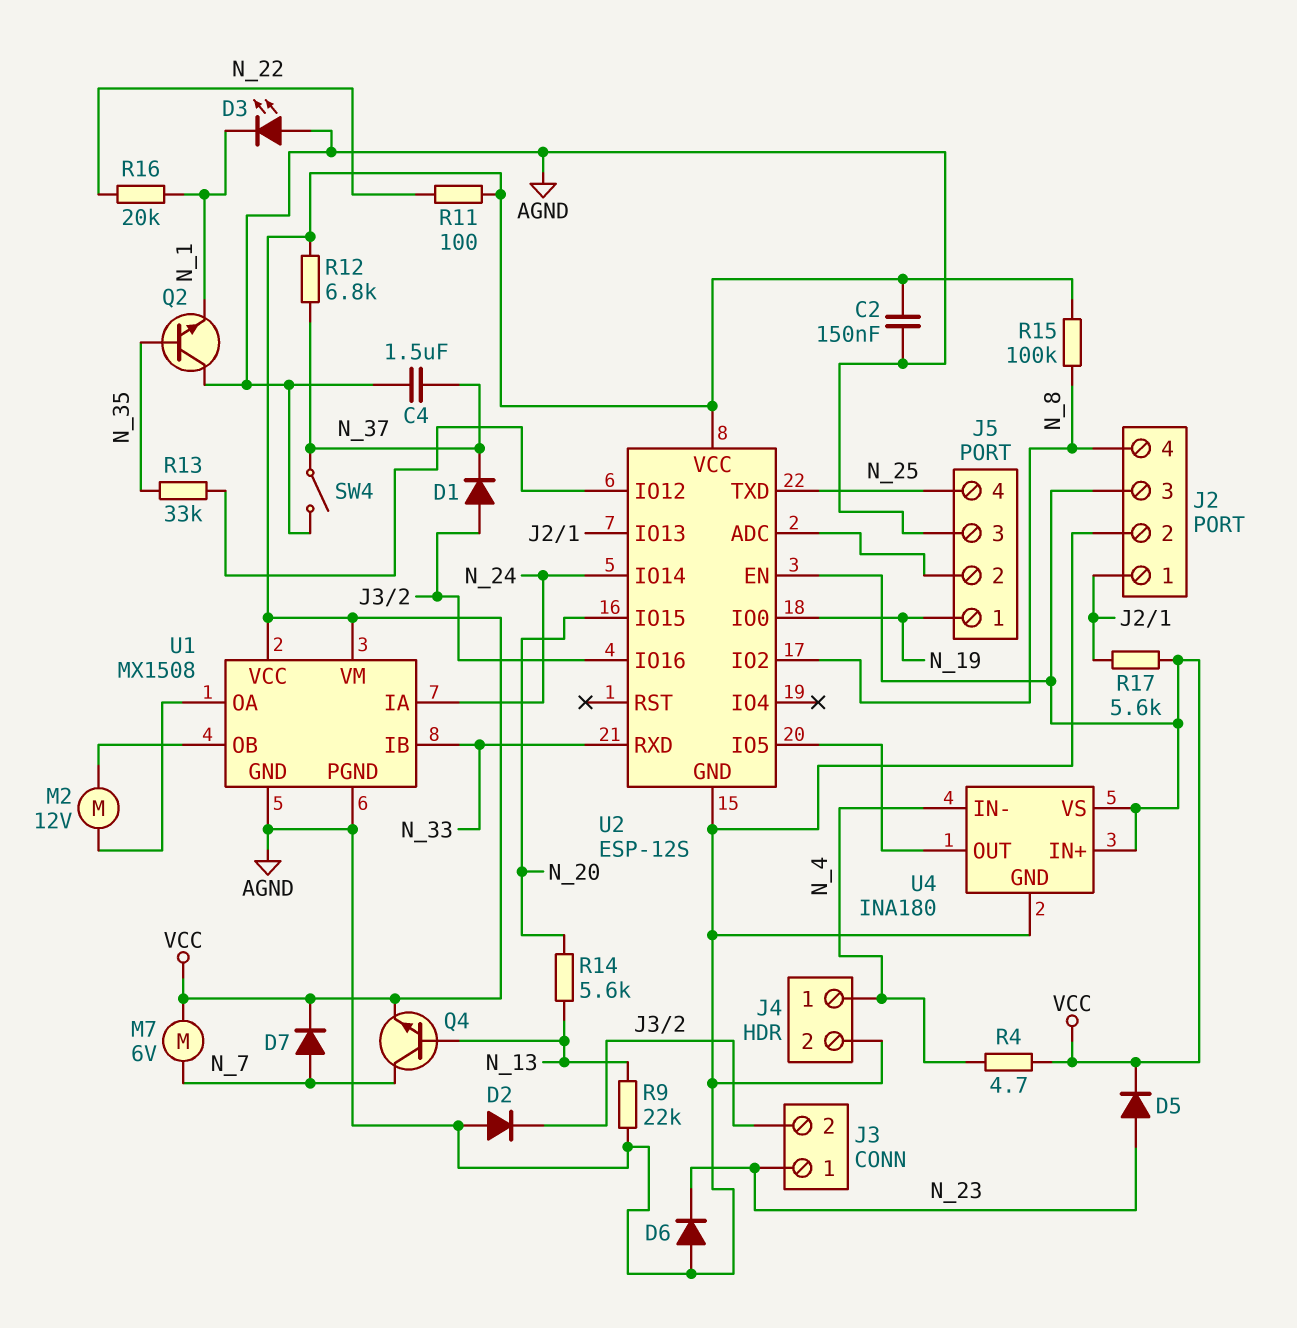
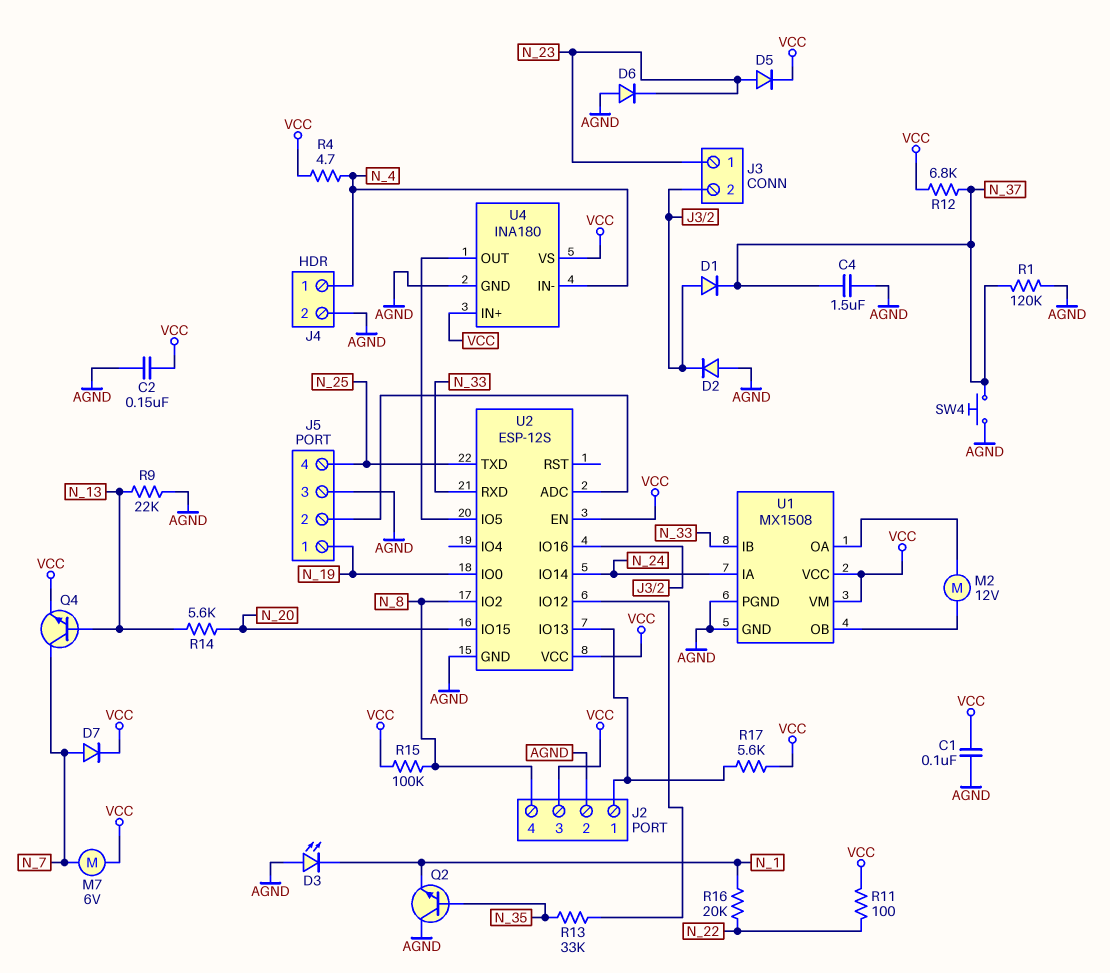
C1: none -> 100nF (AGND, VCC)
R1: none -> 120k (AGND, N_37)
SW4: switch (AGND, N_37) -> button (AGND, N_37)

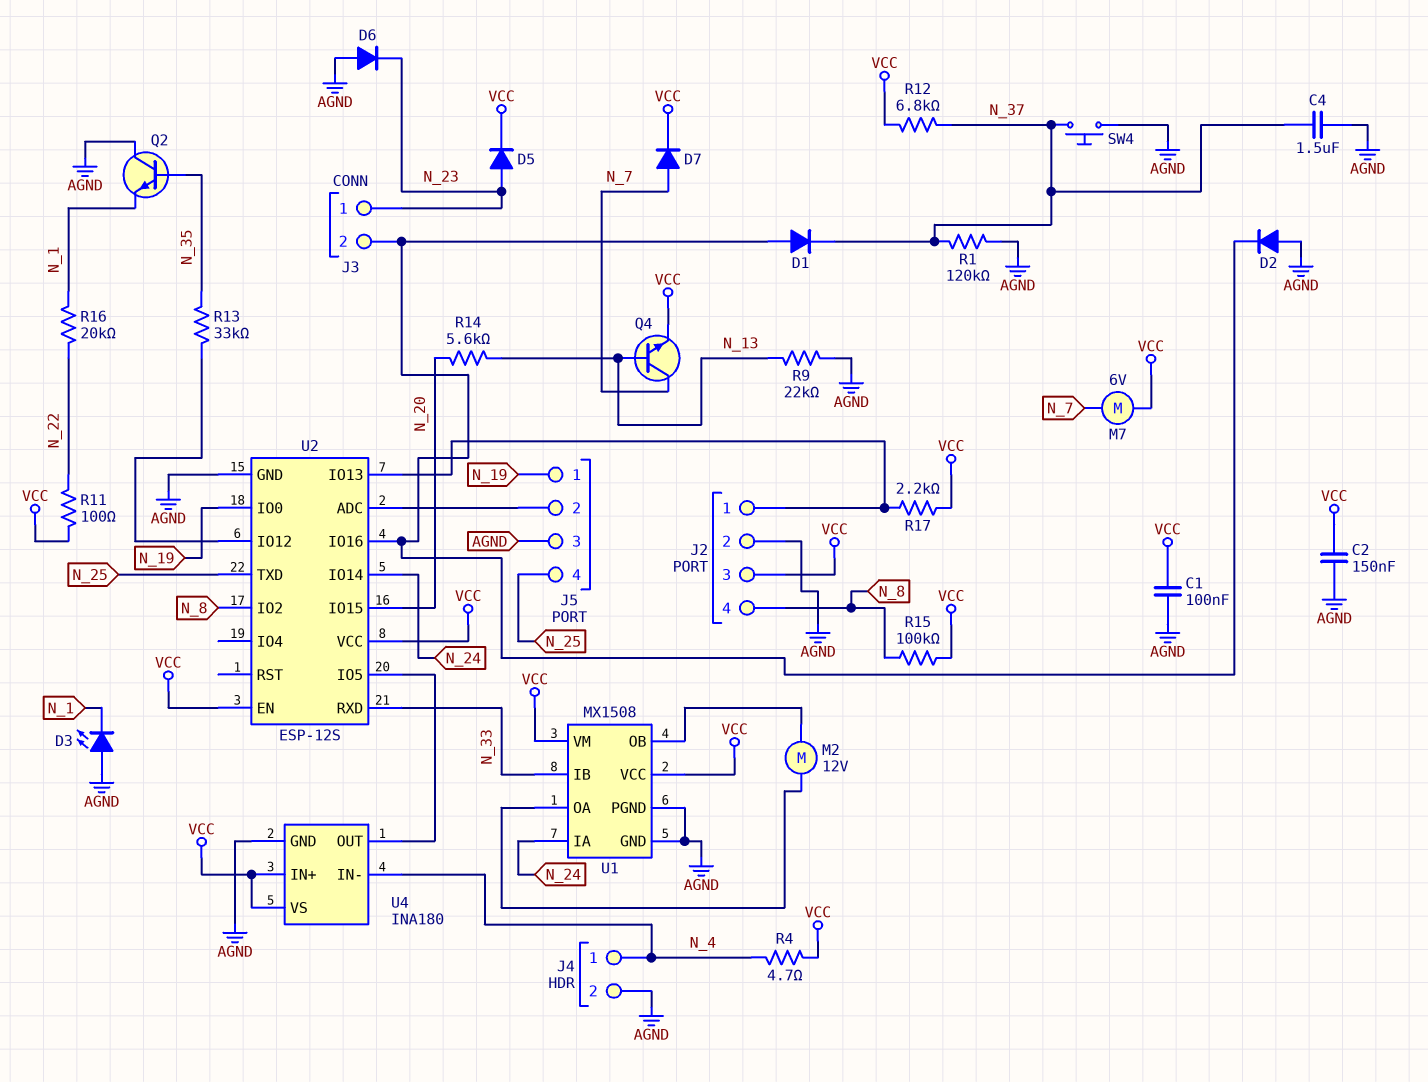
R17: 5.6k (J2/1, VCC) -> 2.2k (J2/1, VCC)

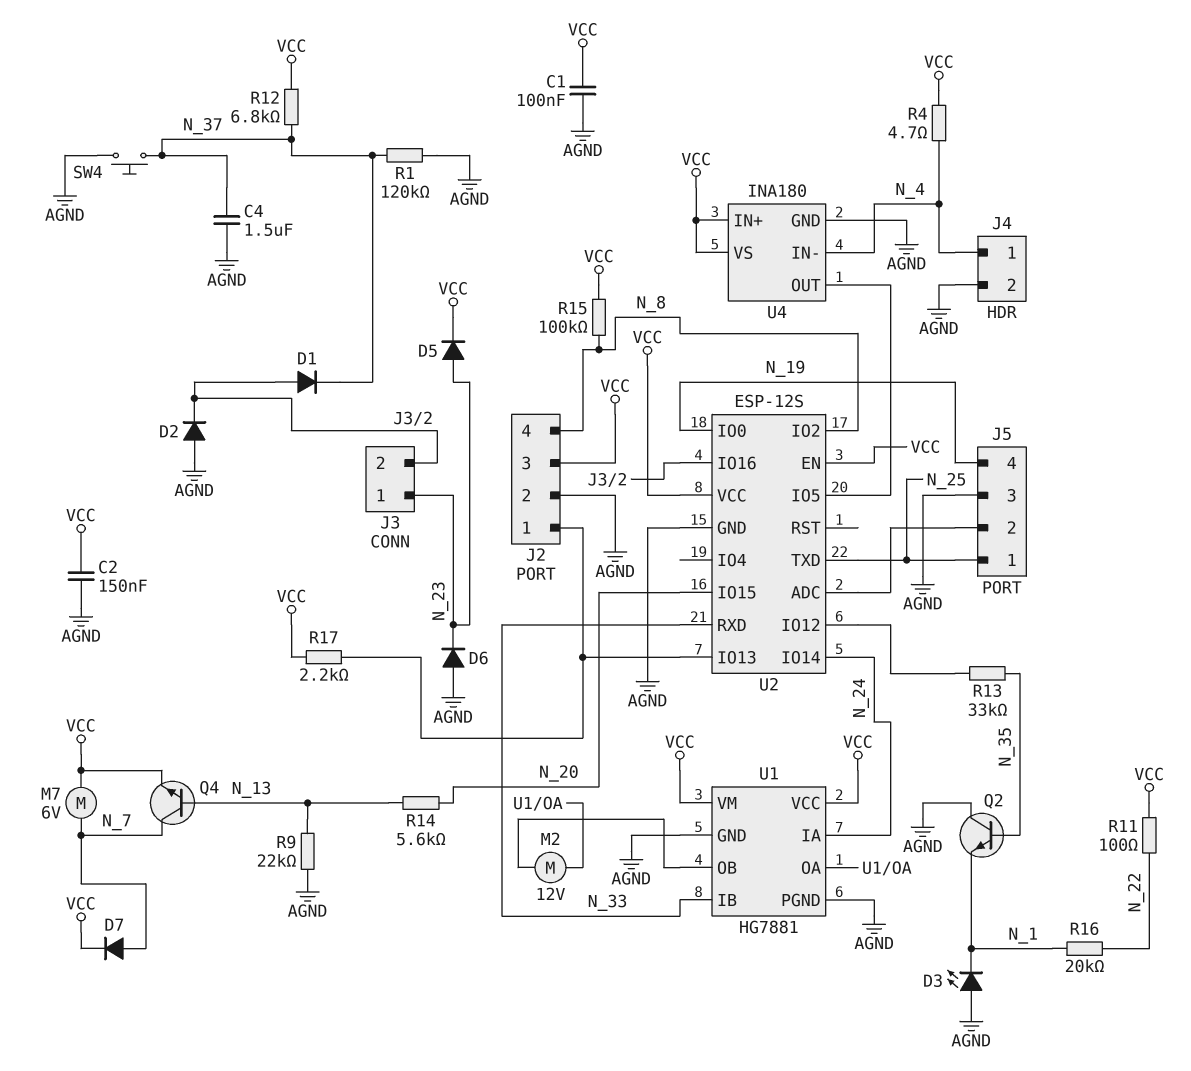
J5 pin 1: N_19 -> N_25
J5 pin 4: N_25 -> N_19
U1: MX1508 -> HG7881

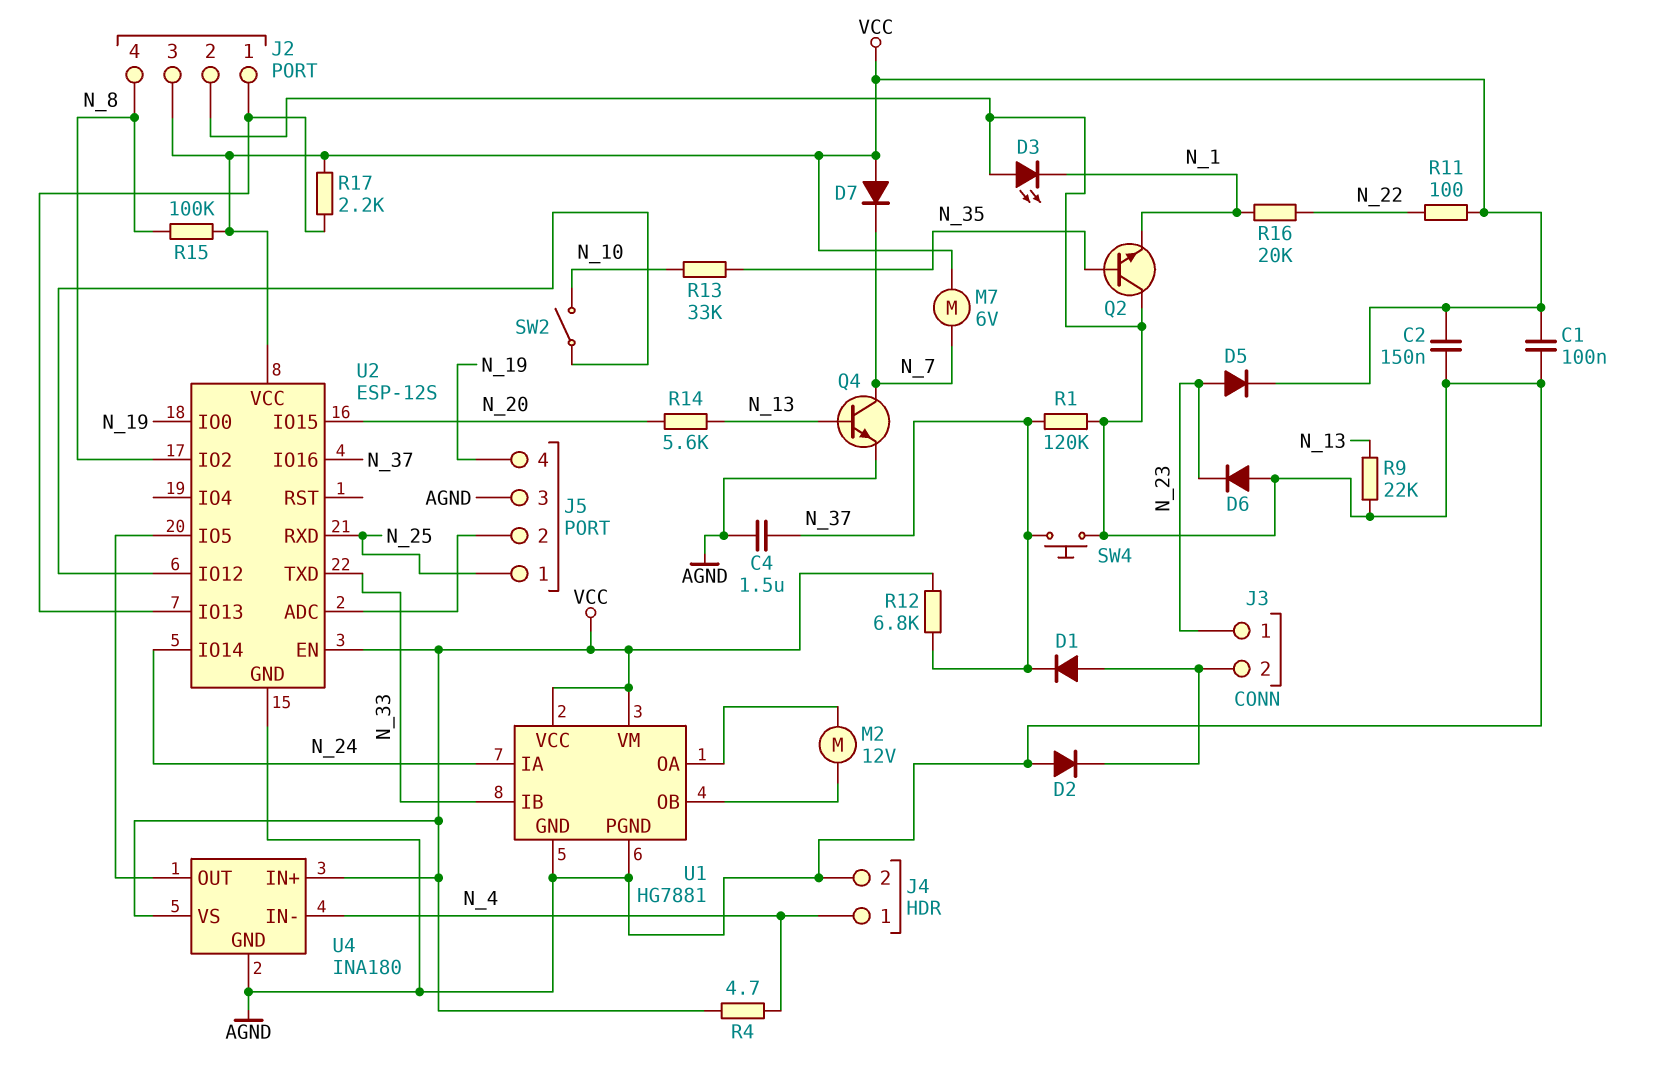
D7: diode (A N_7, K VCC) -> diode (A VCC, K N_7)
Q4: NPN (B N_13, C N_7, E VCC) -> NPN (B N_13, C N_7, E AGND)
R13: 33k (N_35, U2/IO12) -> 33k (N_10, N_35)
SW2: none -> switch (N_10, U2/IO12)
U2 pin IO16: J3/2 -> N_37
U2 pin RXD: N_33 -> N_25
U2 pin TXD: N_25 -> N_33

